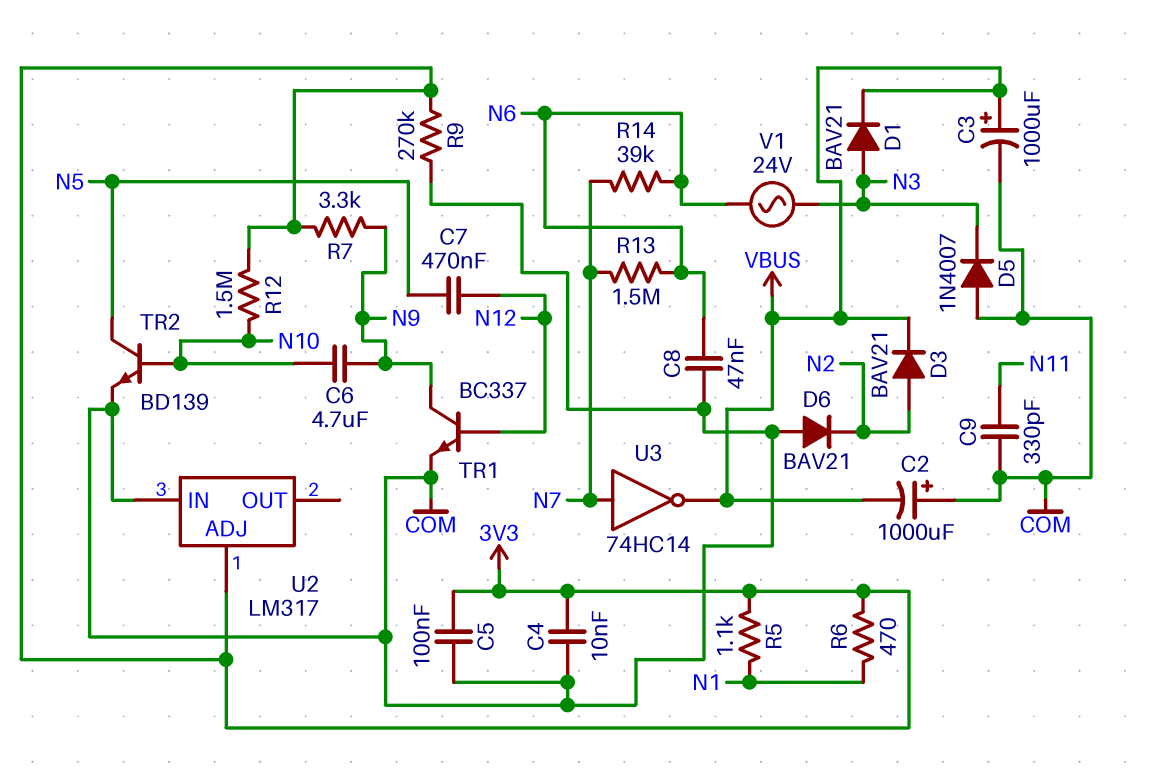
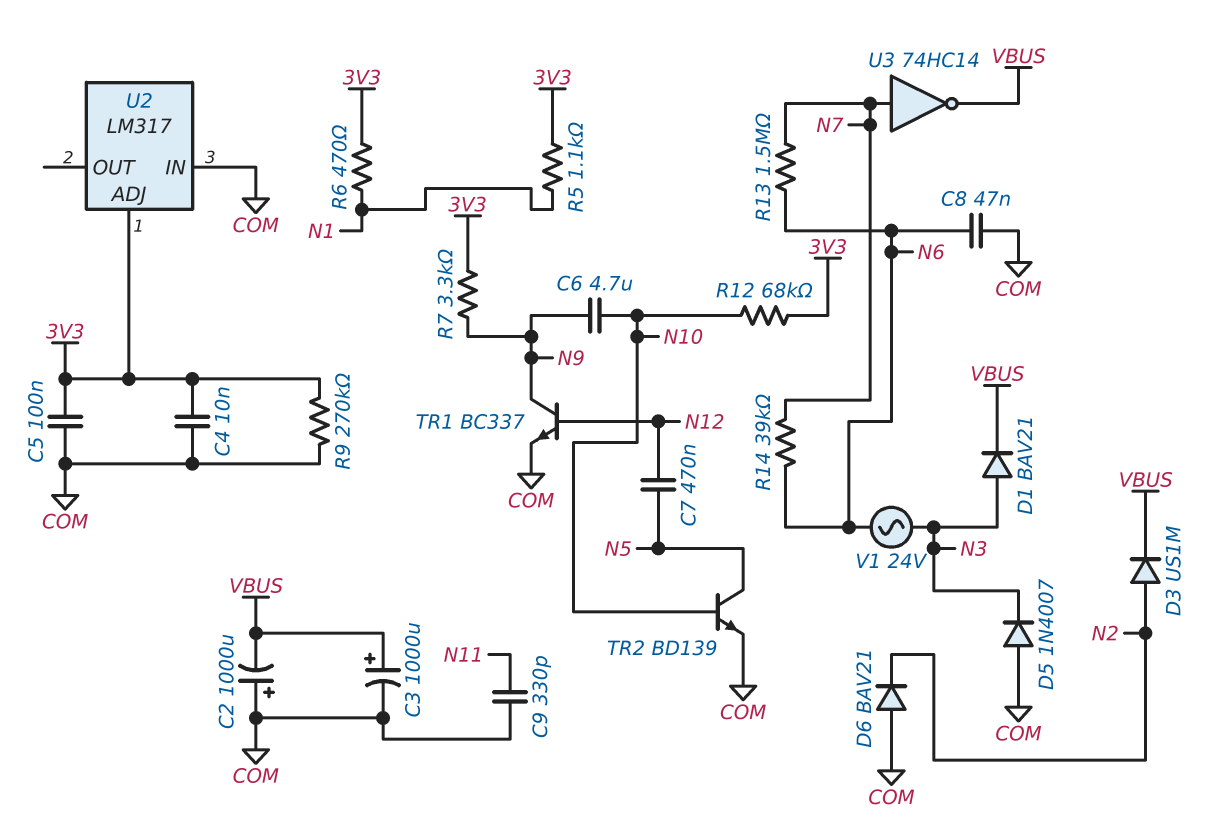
D3: diode BAV21 (A N2, K VBUS) -> diode US1M (A N2, K VBUS)
R12: 1.5M (3V3, N10) -> 68k (3V3, N10)

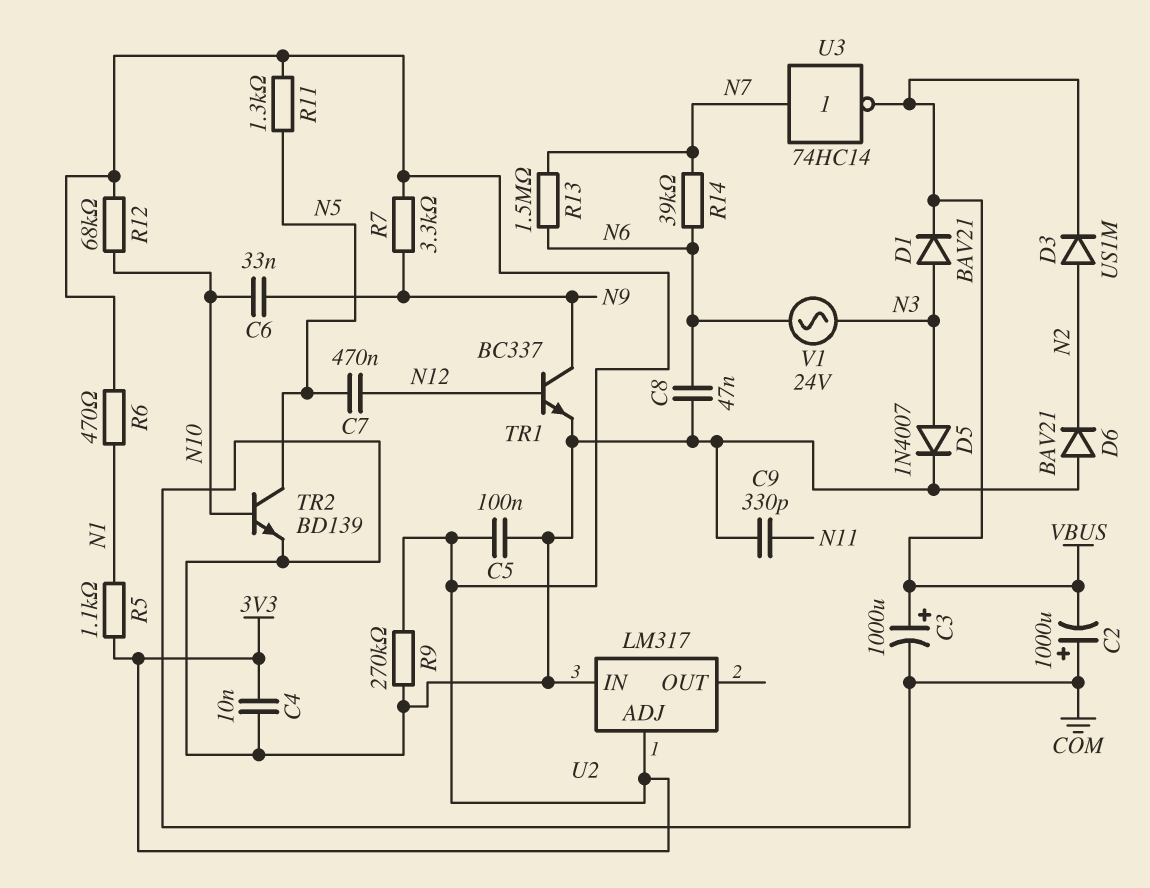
C6: 4.7uF (N9, N10) -> 33nF (N9, N10)
D5: diode 1N4007 (A COM, K N3) -> diode 1N4007 (A N3, K COM)
R11: none -> 1.3k (3V3, N5)

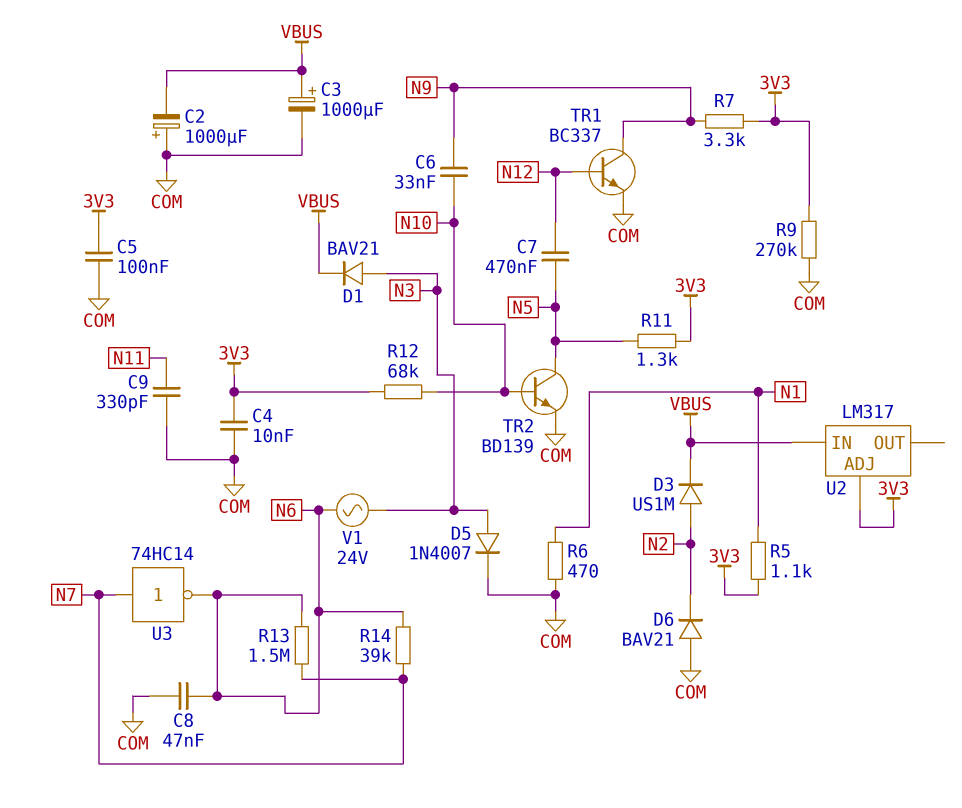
R6: 470 (3V3, N1) -> 470 (COM, N1)
U2 pin IN: COM -> VBUS
U3: NOT 74HC14 (in N7, out VBUS) -> NOT 74HC14 (in N7, out N6)

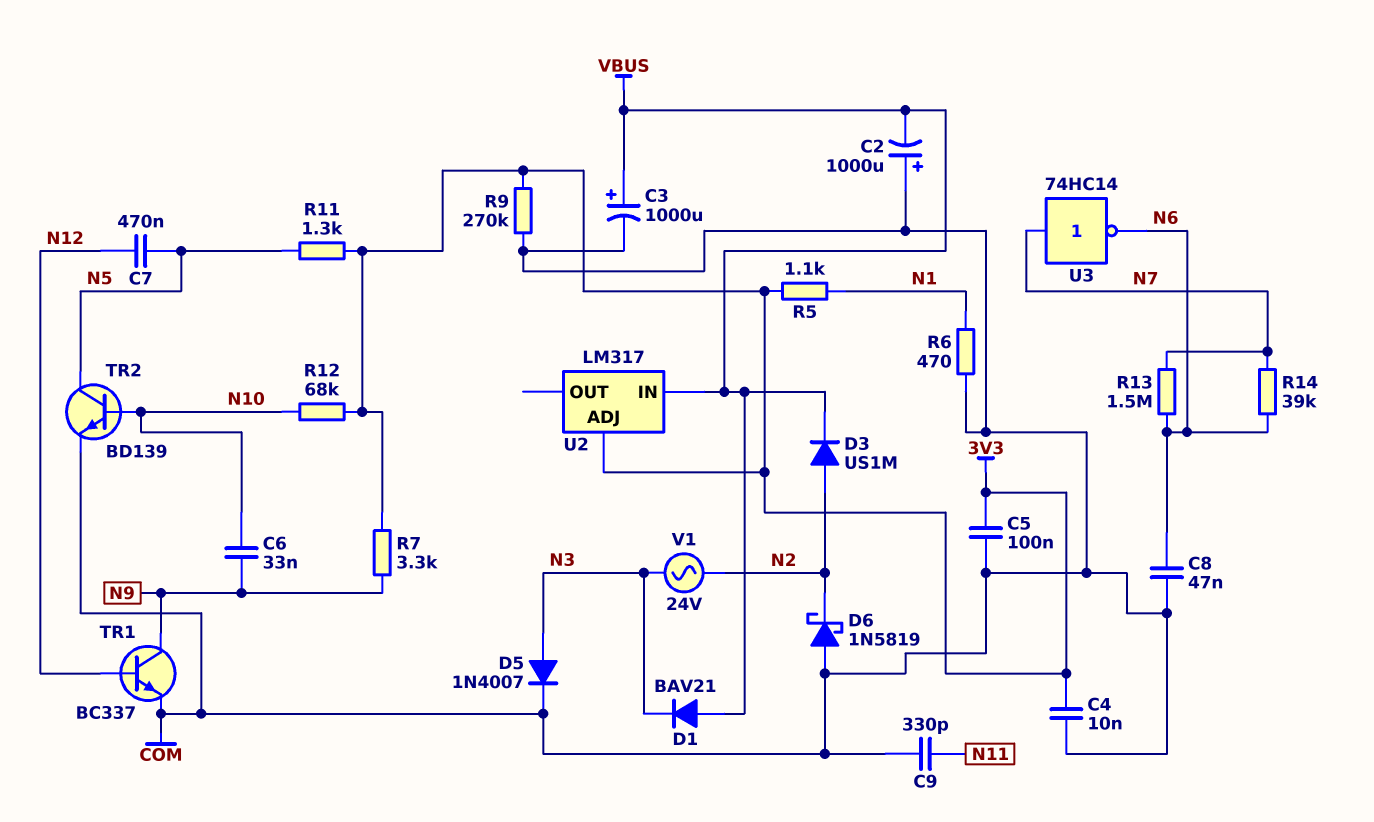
D1: diode BAV21 (A N3, K VBUS) -> diode BAV21 (A VBUS, K N3)
D6: diode BAV21 (A COM, K N2) -> schottky 1N5819 (A COM, K N2)
V1: AC 24V (N3, N6) -> AC 24V (N2, N3)

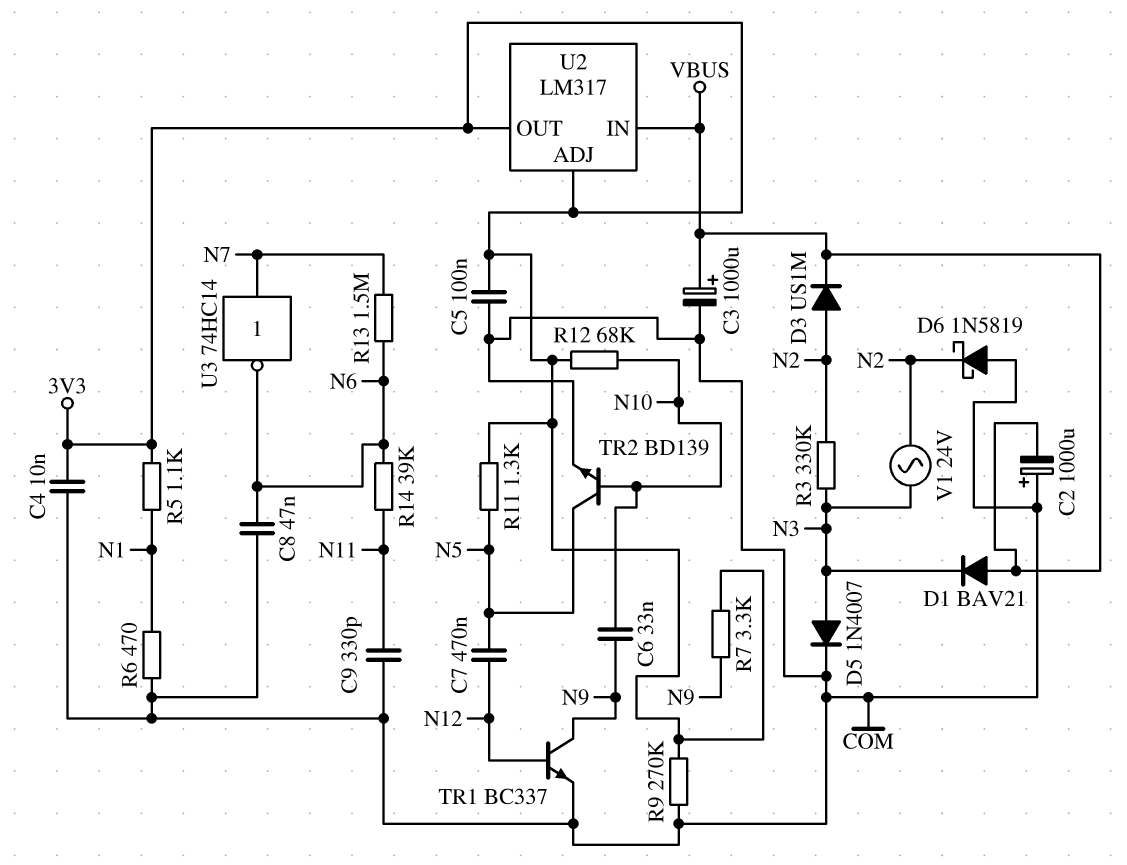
R3: none -> 330k (N2, N3)
R14: 39k (N6, N7) -> 39k (N6, N11)
U2 pin OUT: none -> 3V3

